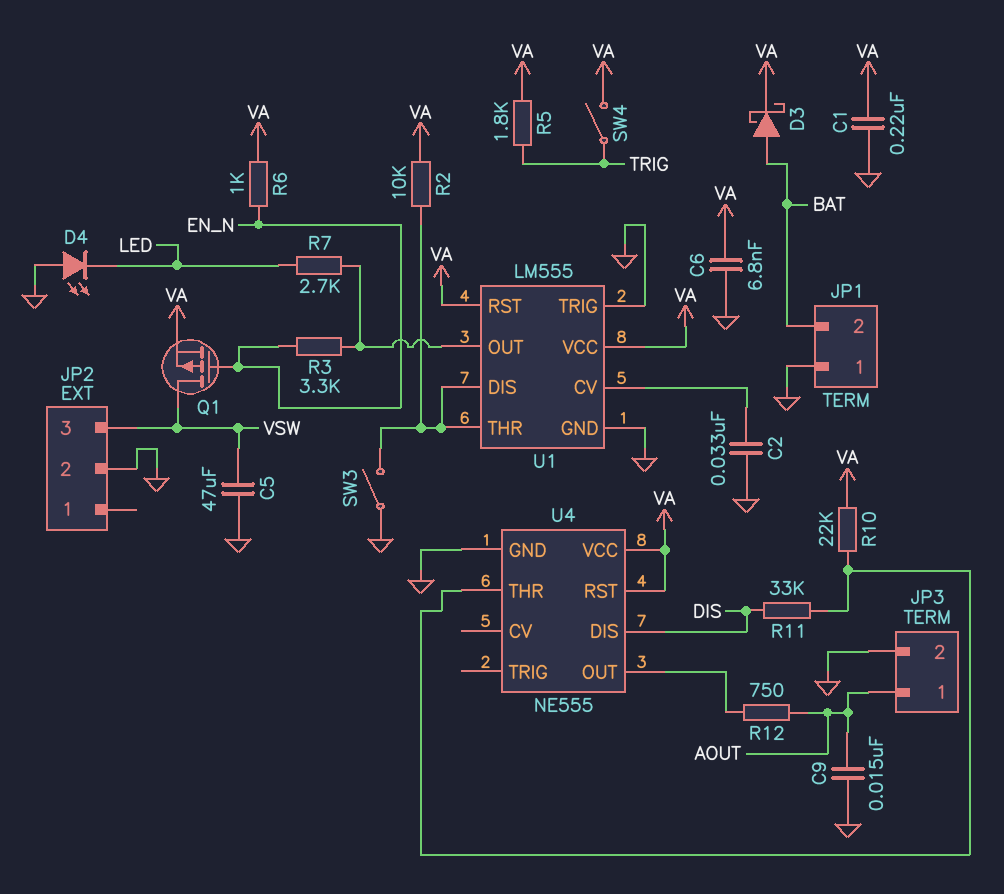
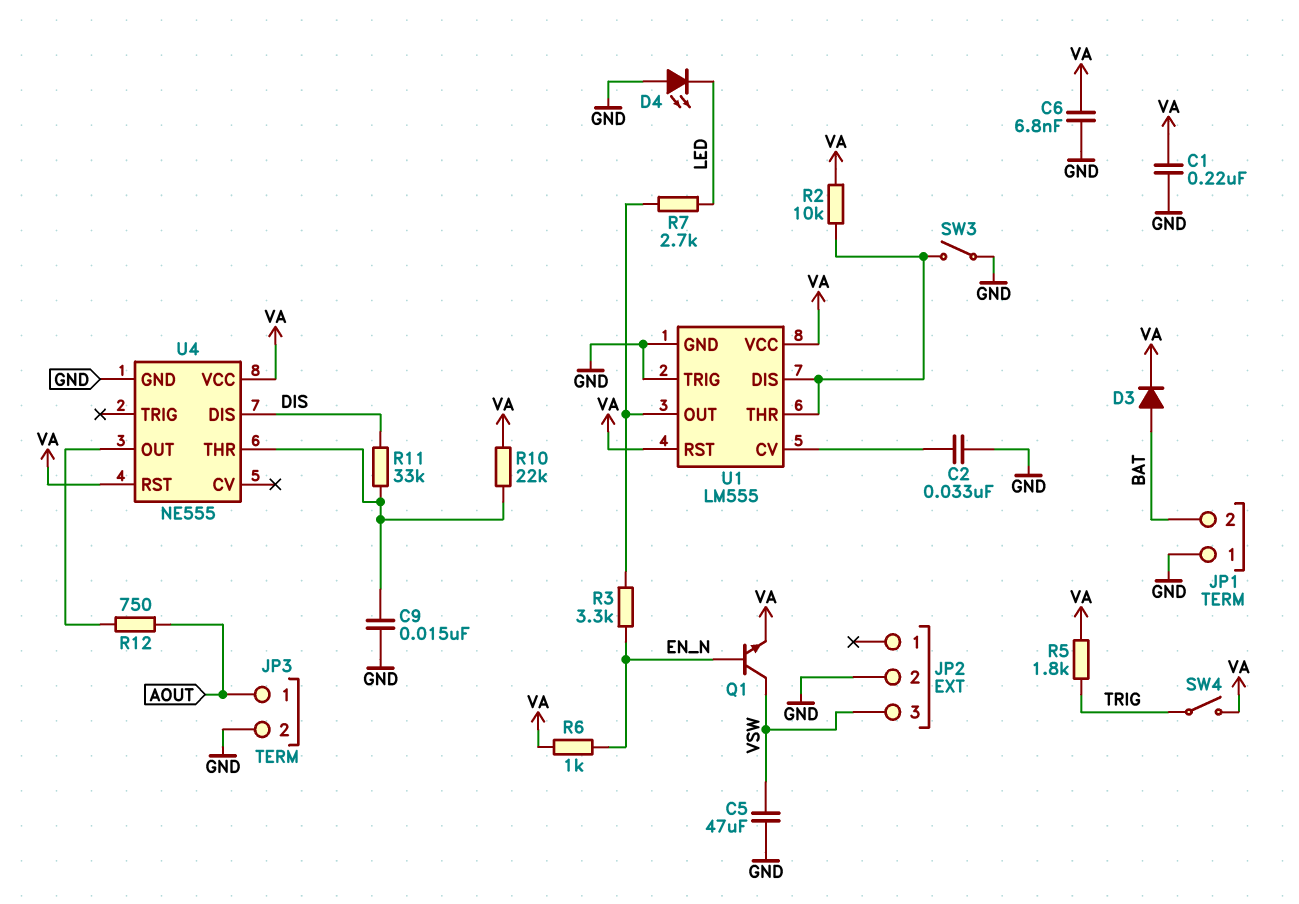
C9: 15nF (AOUT, GND) -> 15nF (GND, U4/THR)
D3: schottky (A BAT, K VA) -> diode (A BAT, K VA)
Q1: PMOS (G EN_N, D VSW, S VA) -> NPN (B EN_N, C VSW, E VA)

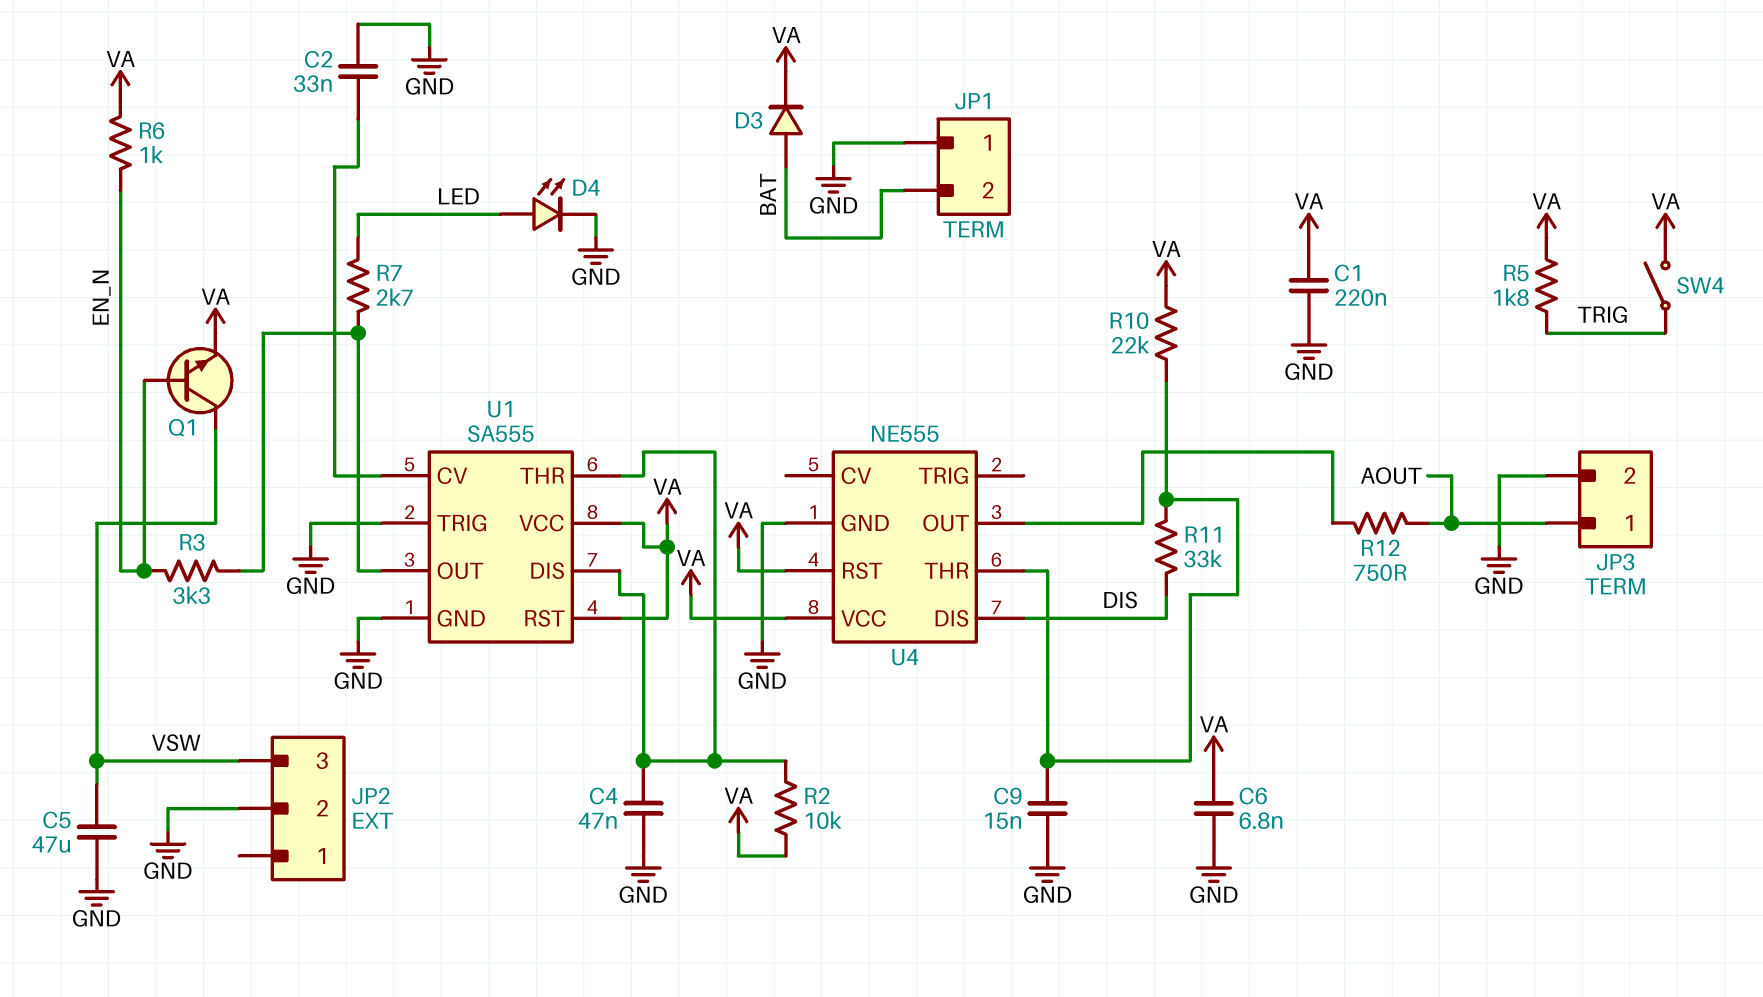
C4: none -> 47nF (GND, U1/DIS)
D4: LED (A GND, K LED) -> LED (A LED, K GND)
SW3: switch (GND, U1/DIS) -> none
U1: LM555 -> SA555

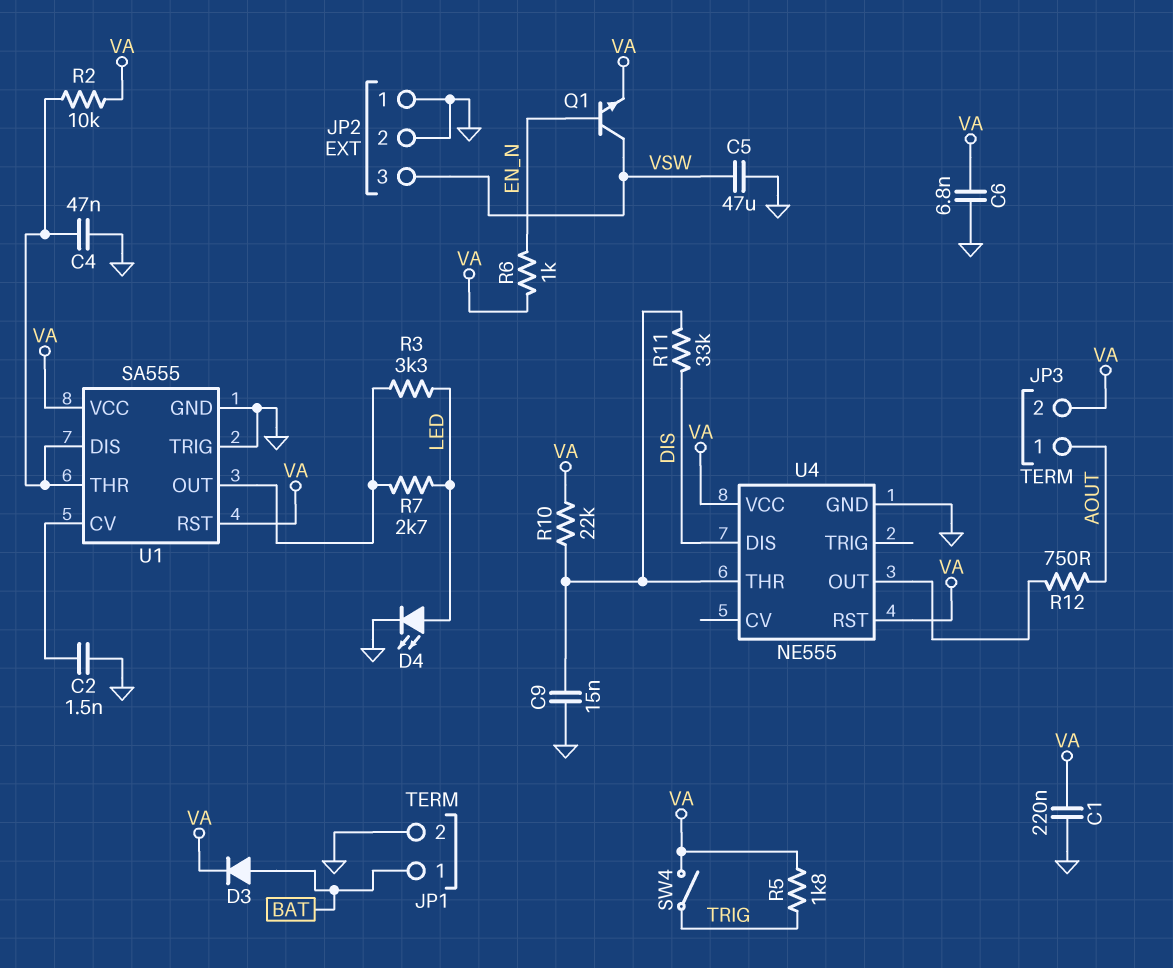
C2: 33nF (GND, U1/CV) -> 1.5nF (GND, U1/CV)
JP1 pin 1: GND -> BAT
JP1 pin 2: BAT -> GND
JP2 pin 1: none -> GND
JP3 pin 2: GND -> VA
R3: 3.3k (EN_N, U1/OUT) -> 3.3k (LED, U1/OUT)

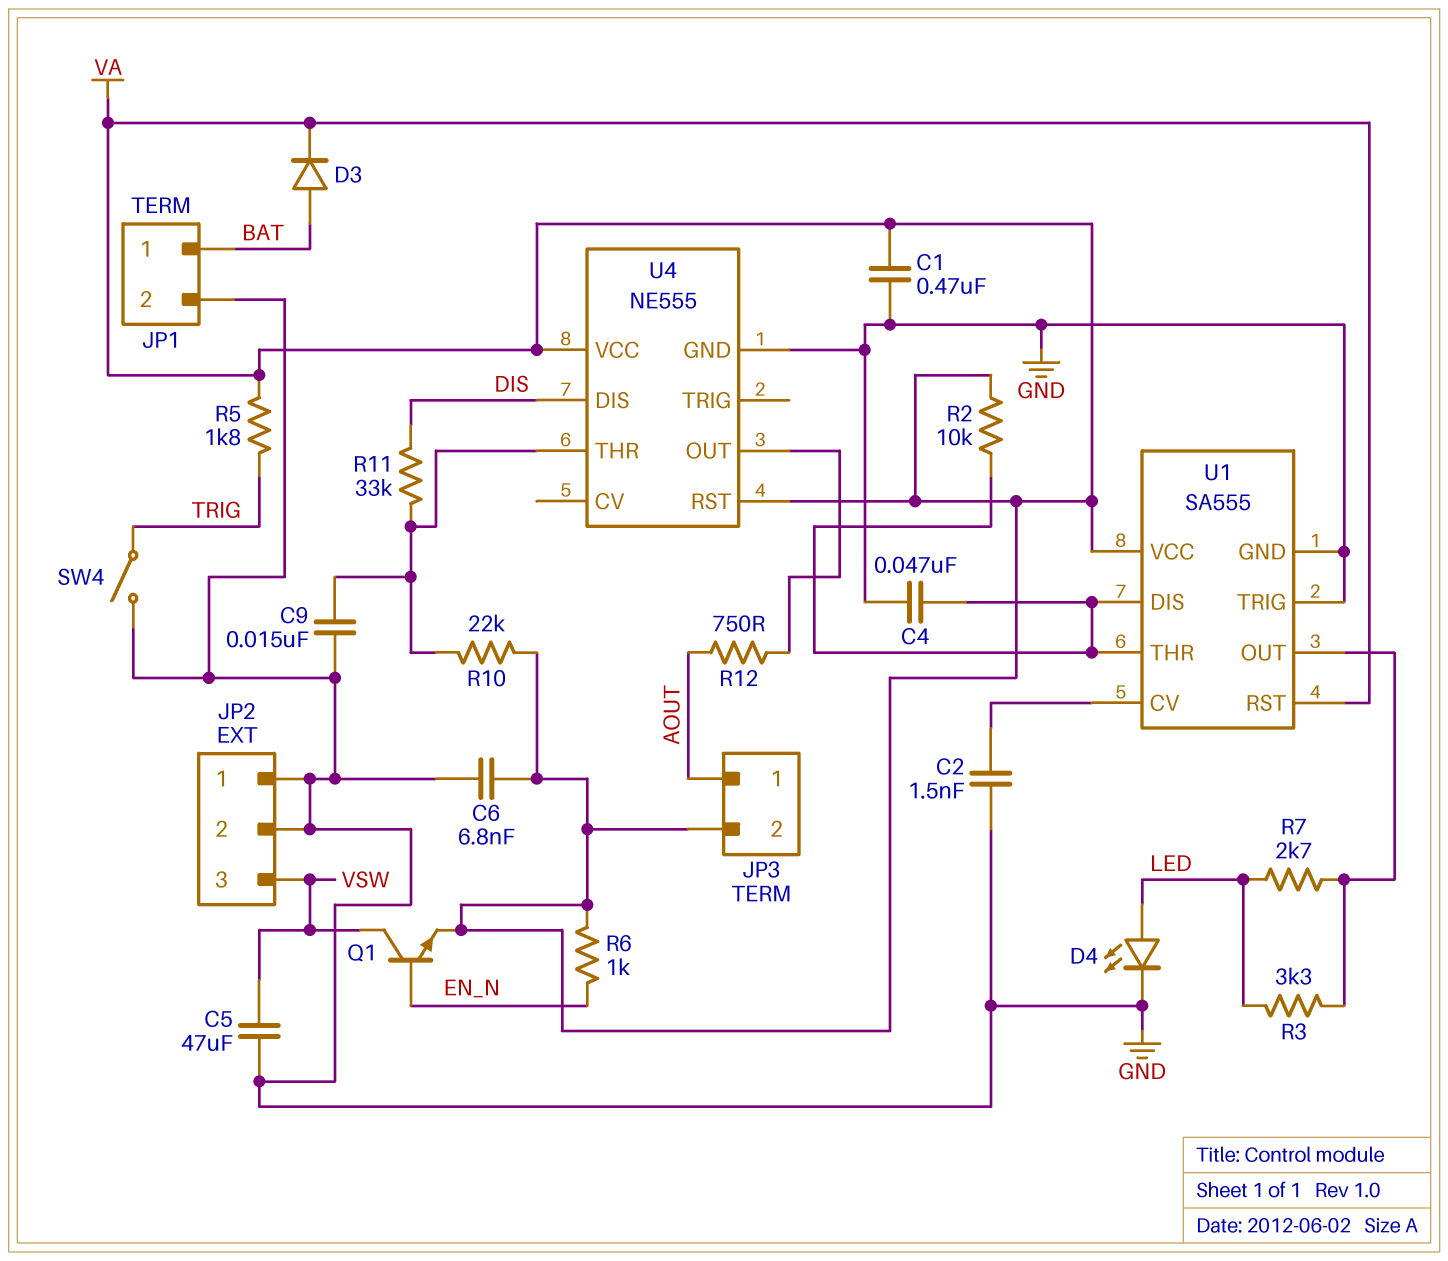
C1: 220nF (GND, VA) -> 470nF (GND, VA)
SW4: switch (TRIG, VA) -> switch (GND, TRIG)

